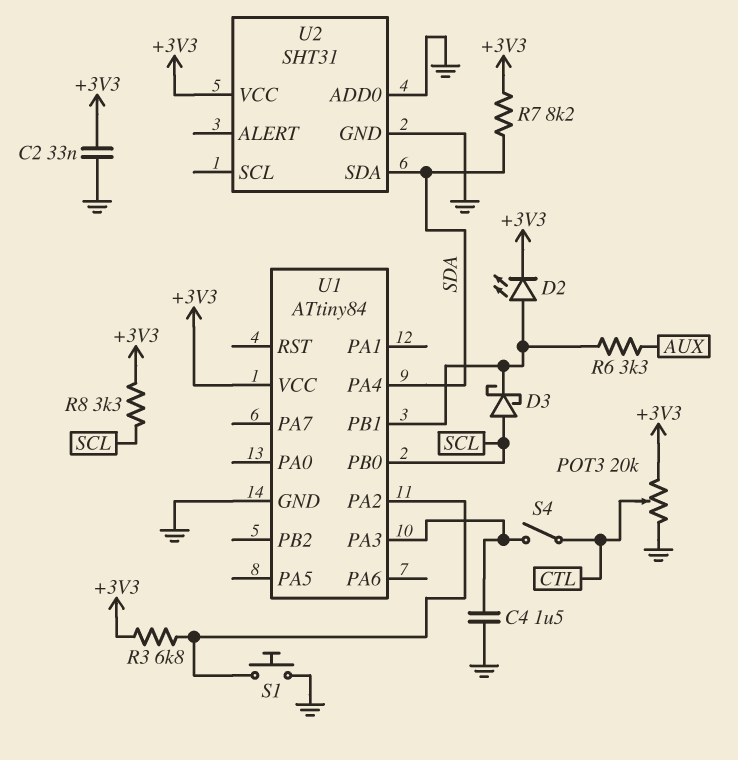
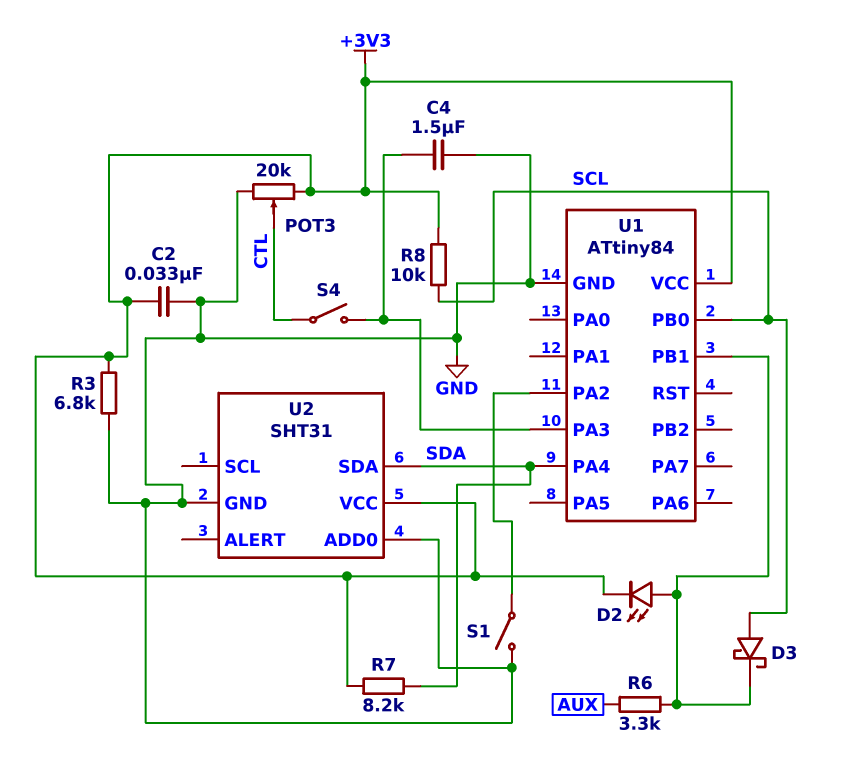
R3: 6.8k (+3V3, U1/PA2) -> 6.8k (+3V3, GND)
R8: 3.3k (+3V3, SCL) -> 10k (+3V3, SCL)
S1: button (GND, U1/PA2) -> switch (GND, U1/PA2)

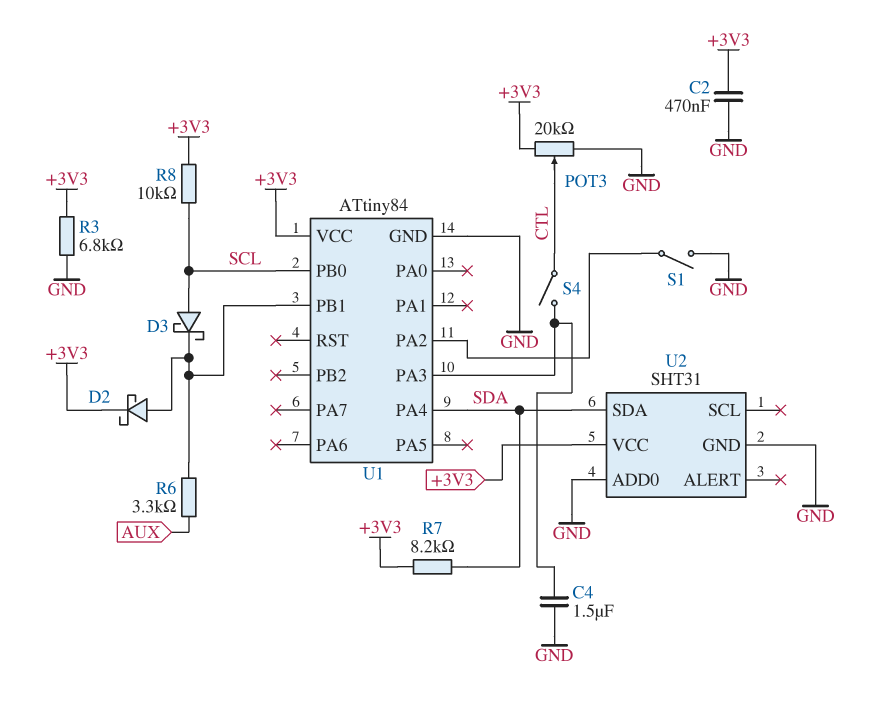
C2: 33nF (+3V3, GND) -> 470nF (+3V3, GND)
D2: LED (A U1/PB1, K +3V3) -> schottky (A U1/PB1, K +3V3)

